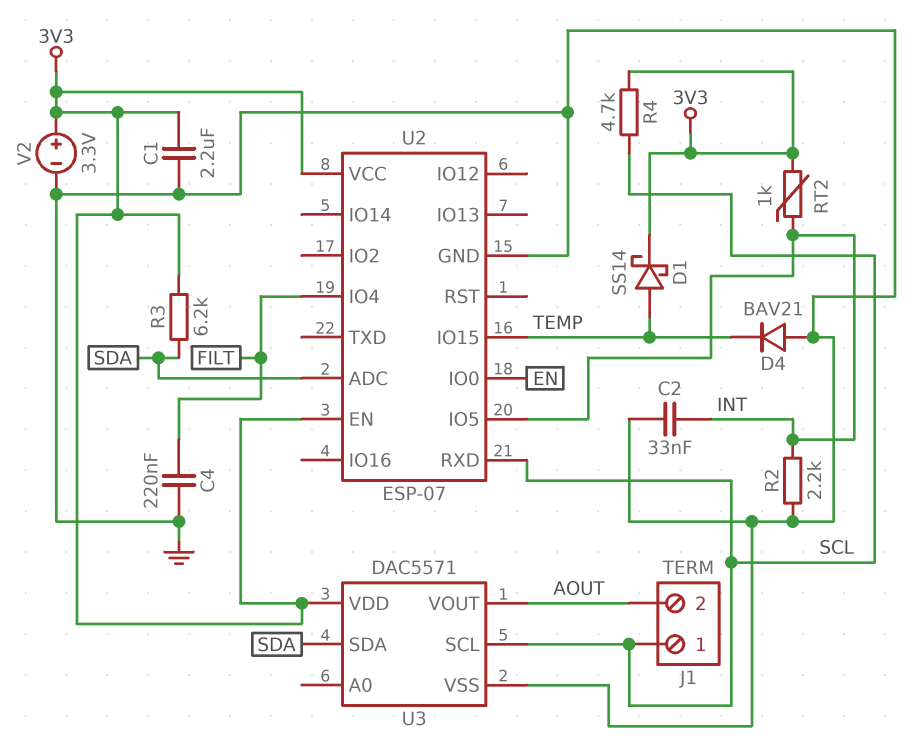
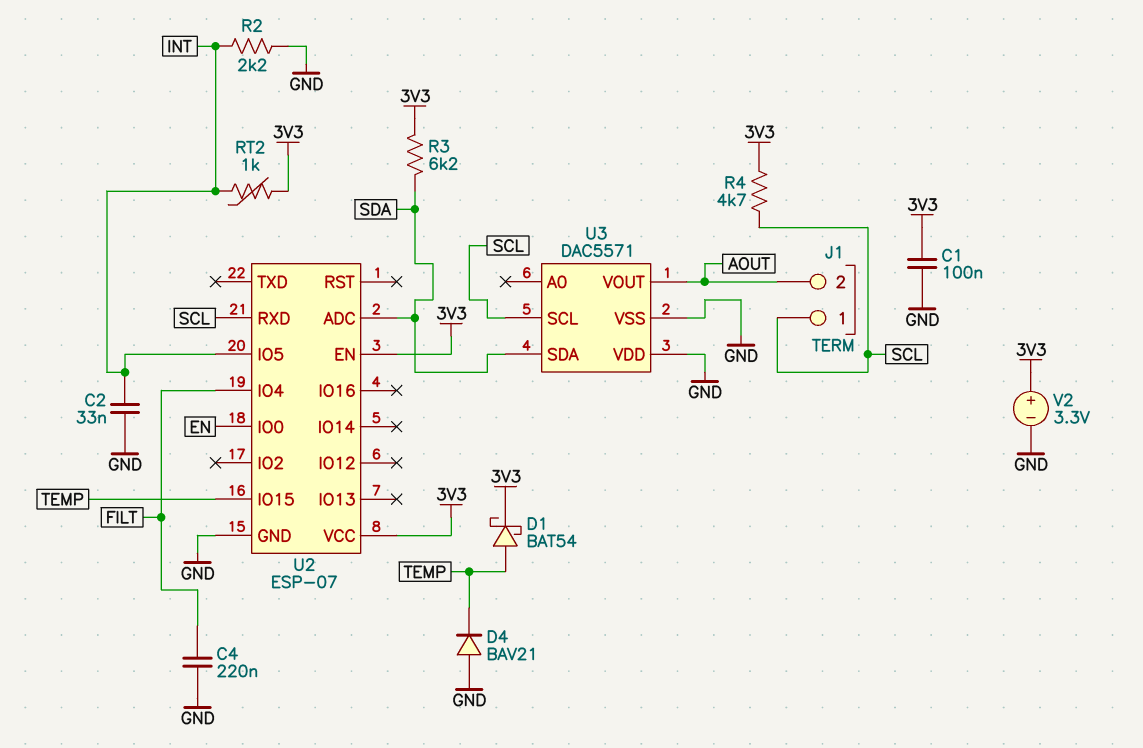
C1: 2.2uF (3V3, GND) -> 100nF (3V3, GND)
D1: schottky SS14 (A TEMP, K 3V3) -> schottky BAT54 (A TEMP, K 3V3)
U3 pin VDD: 3V3 -> GND

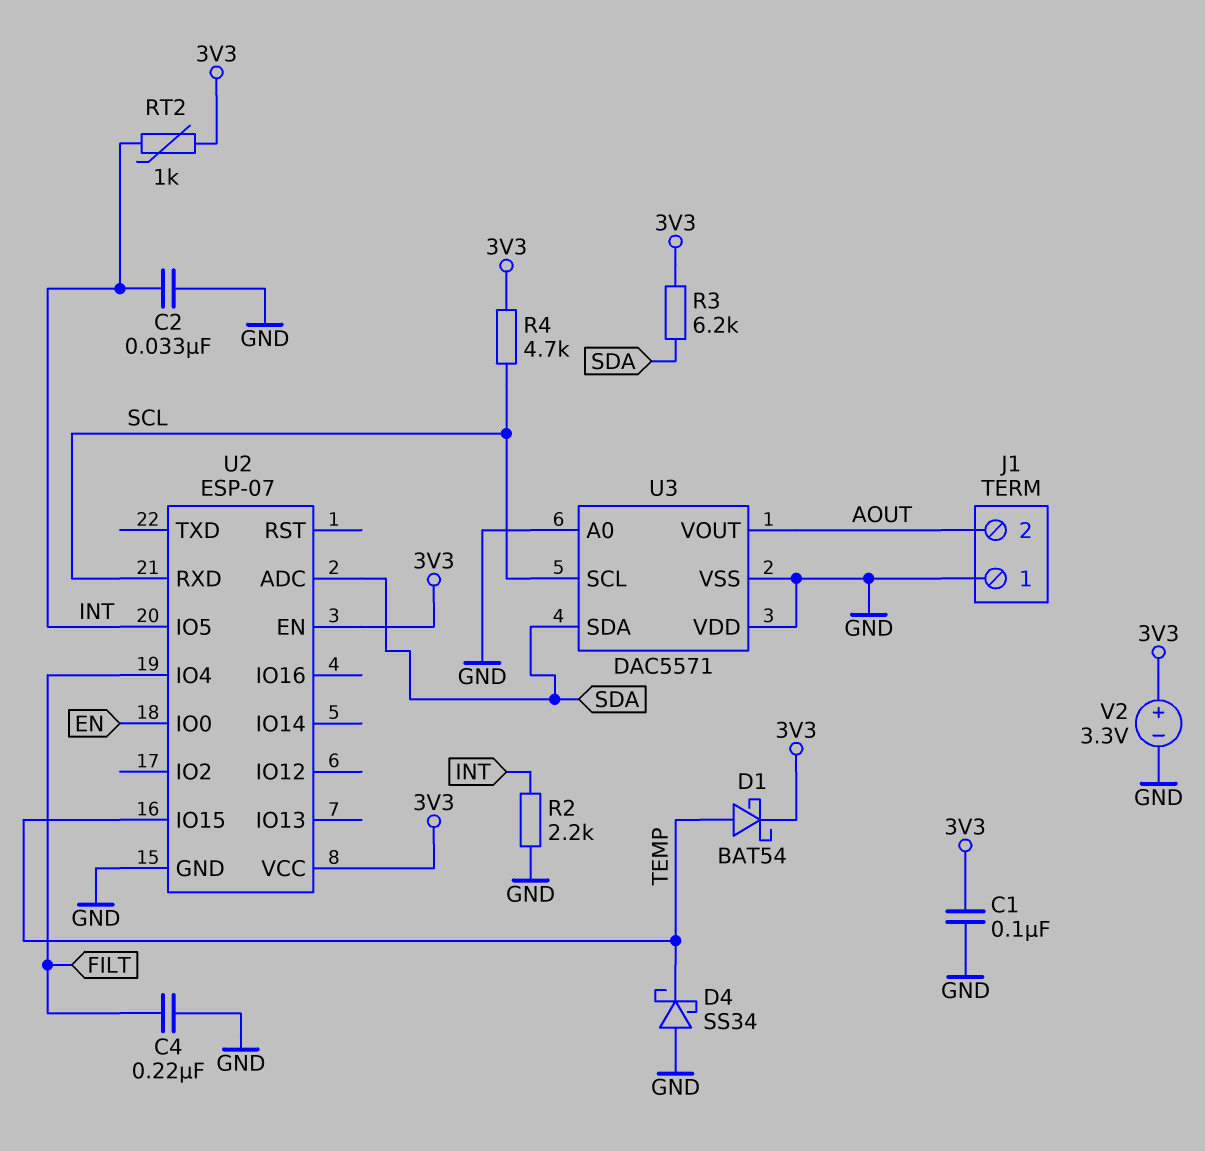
D4: diode BAV21 (A GND, K TEMP) -> schottky SS34 (A GND, K TEMP)
J1 pin 1: SCL -> GND
U3 pin A0: none -> GND

